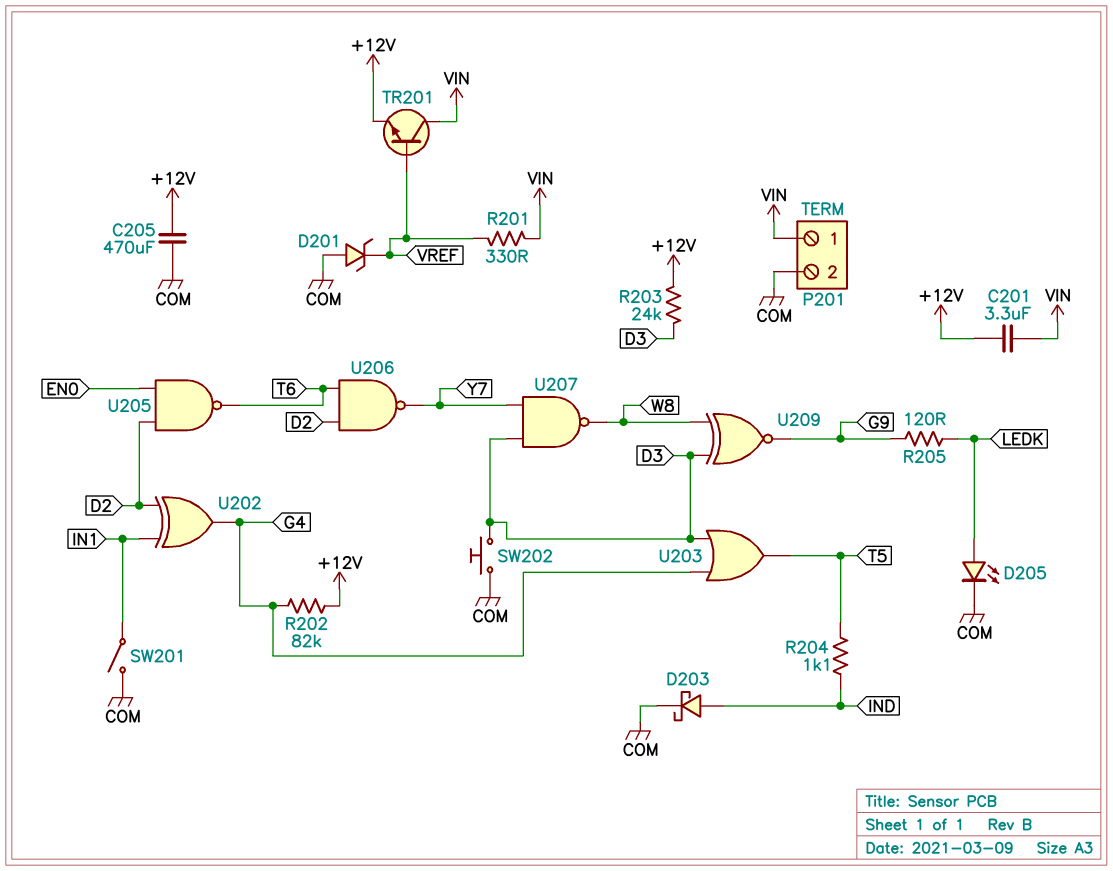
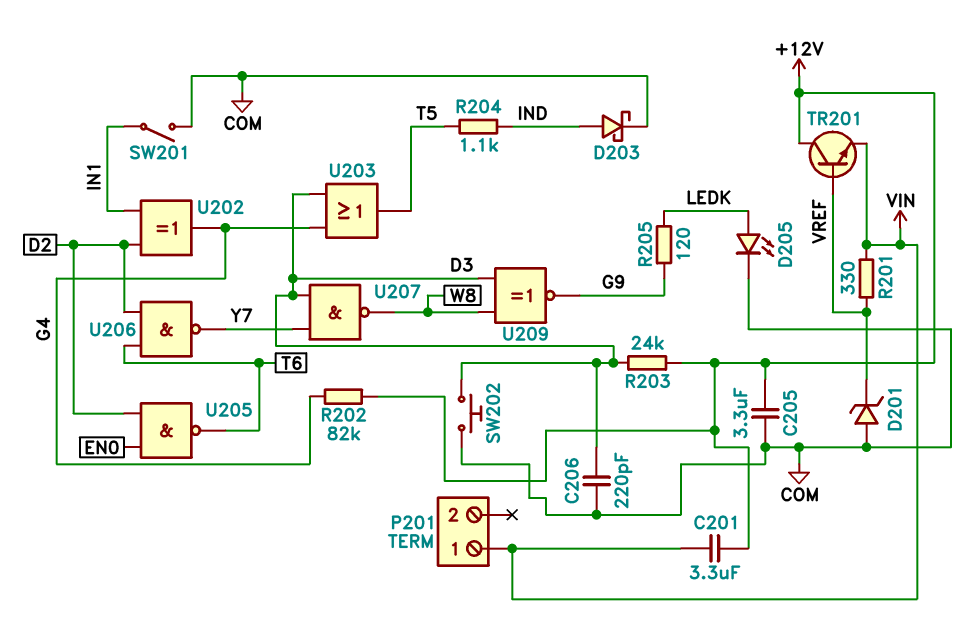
C205: 470uF (+12V, COM) -> 3.3uF (+12V, COM)
C206: none -> 220pF (COM, D3)
P201 pin 2: COM -> none
TR201: NPN (B VREF, C VIN, E +12V) -> NPN (B VREF, C +12V, E VIN)

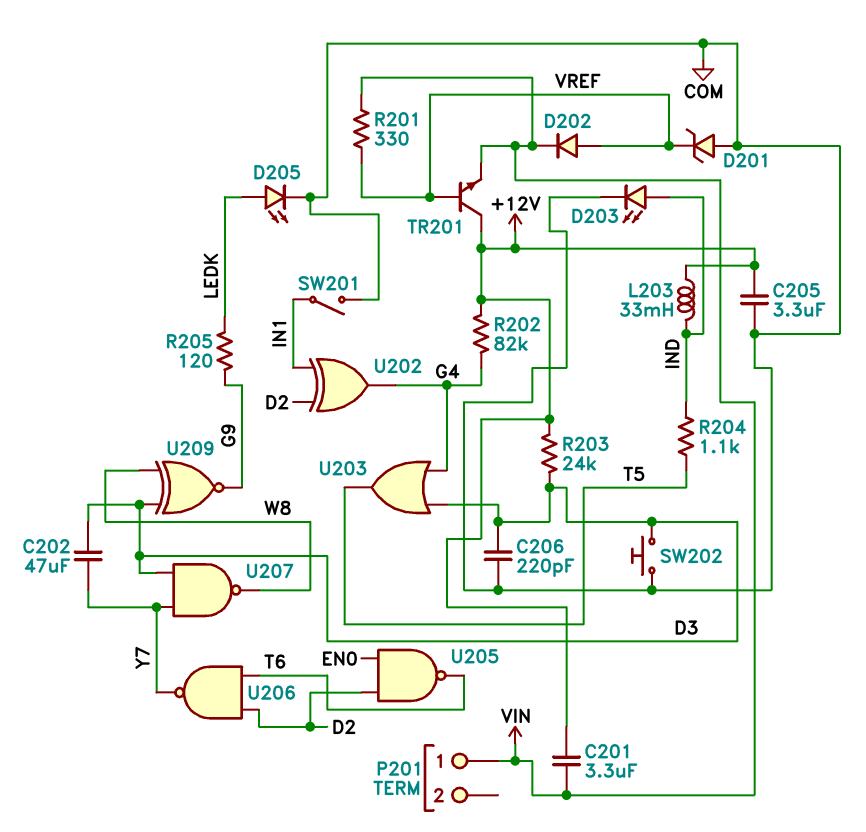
C202: none -> 47uF (D3, Y7)
D202: none -> diode (A VREF, K VIN)
D203: schottky (A IND, K COM) -> LED (A IND, K COM)
L203: none -> 33mH (+12V, IND)

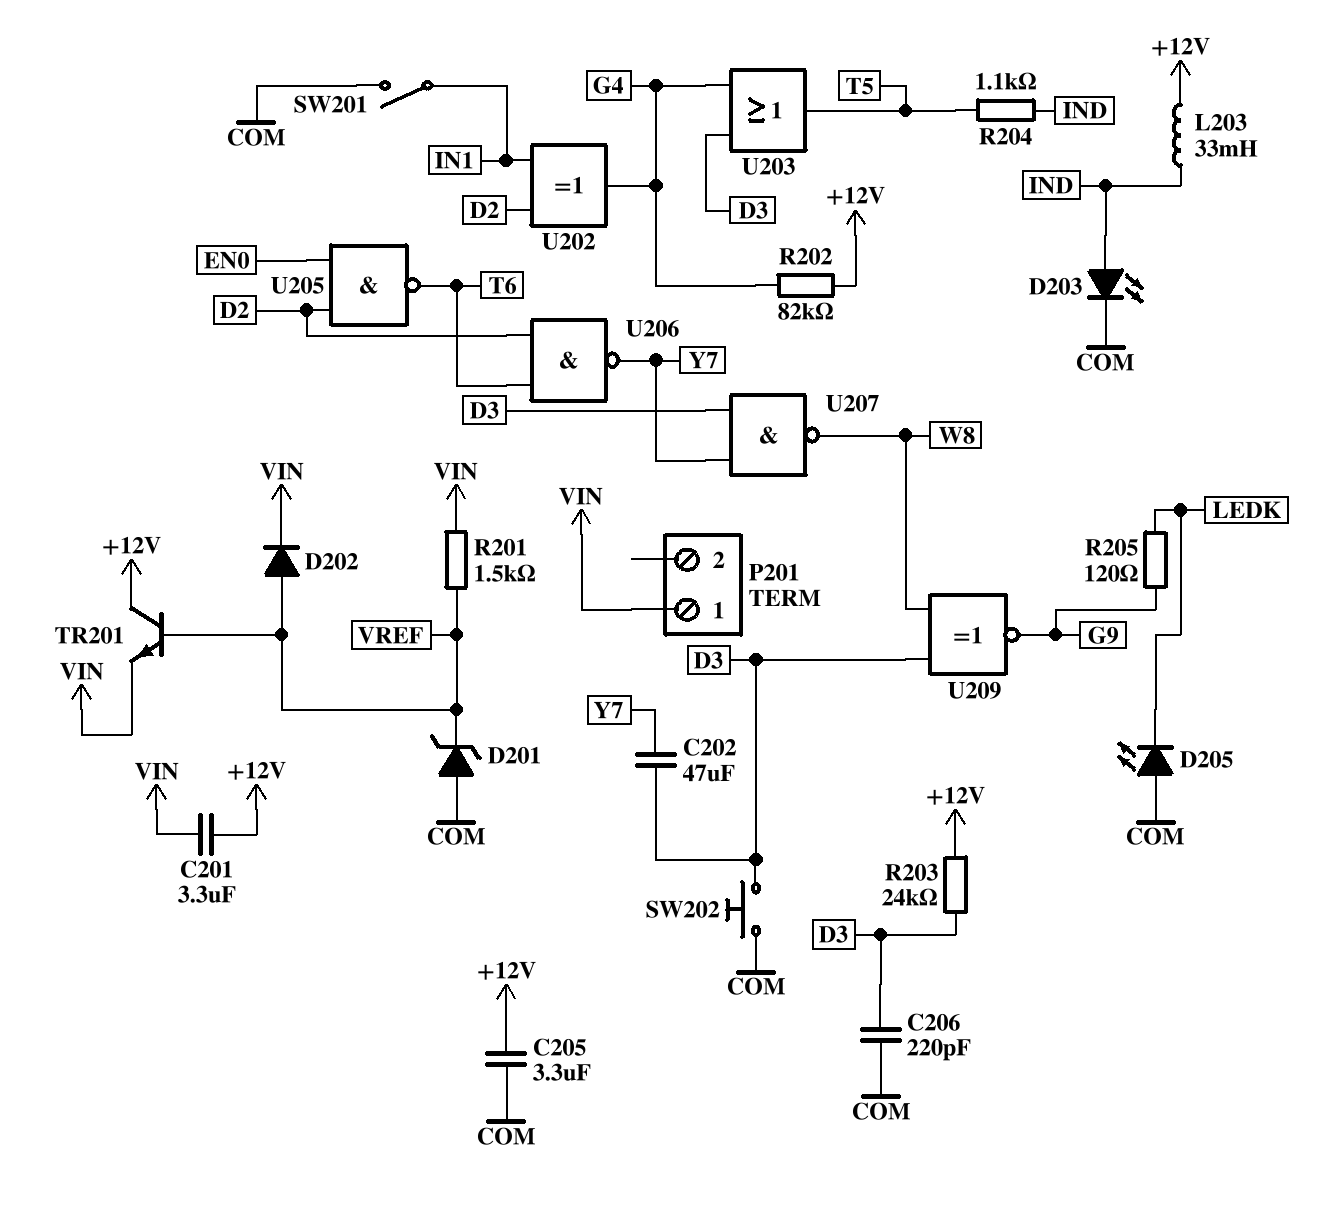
D205: LED (A LEDK, K COM) -> LED (A COM, K LEDK)
R201: 330 (VIN, VREF) -> 1.5k (VIN, VREF)

